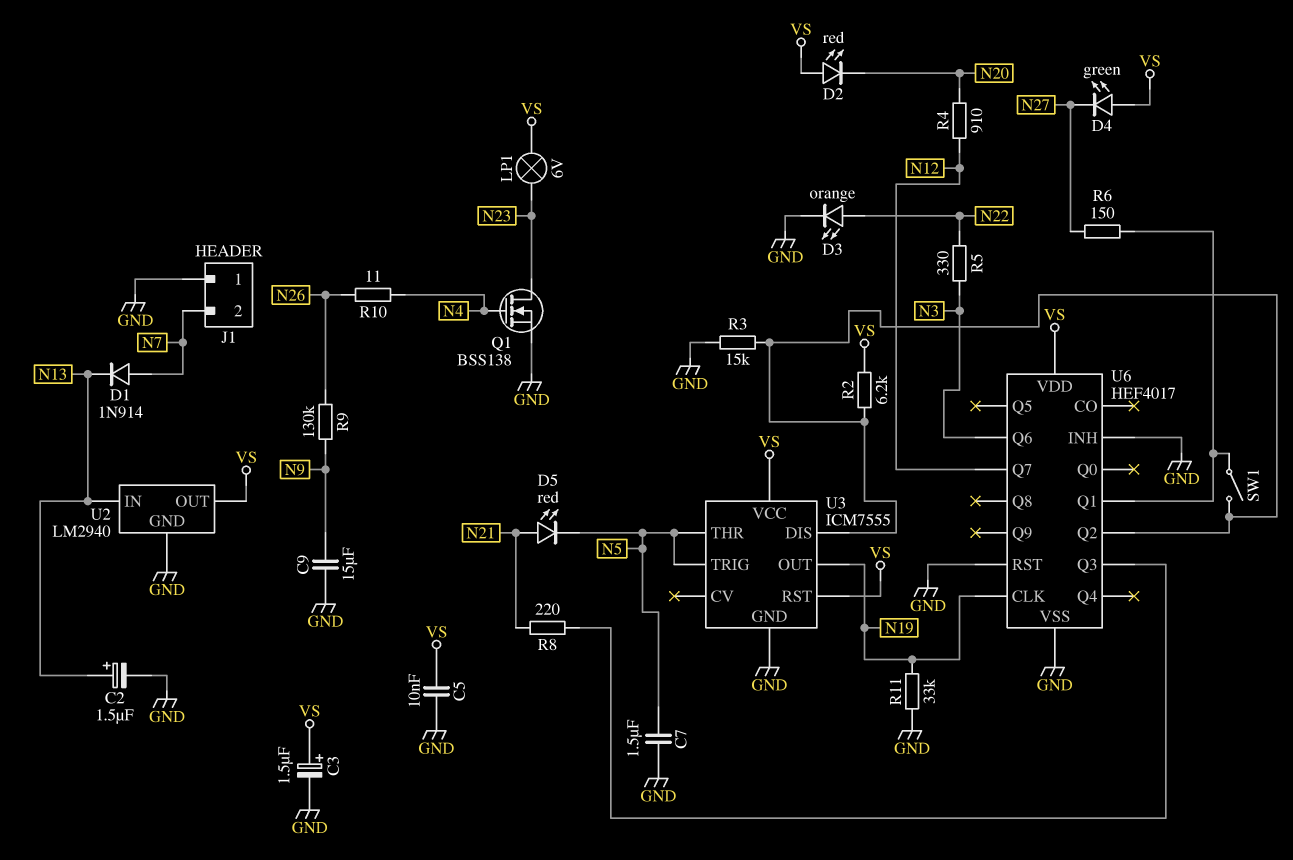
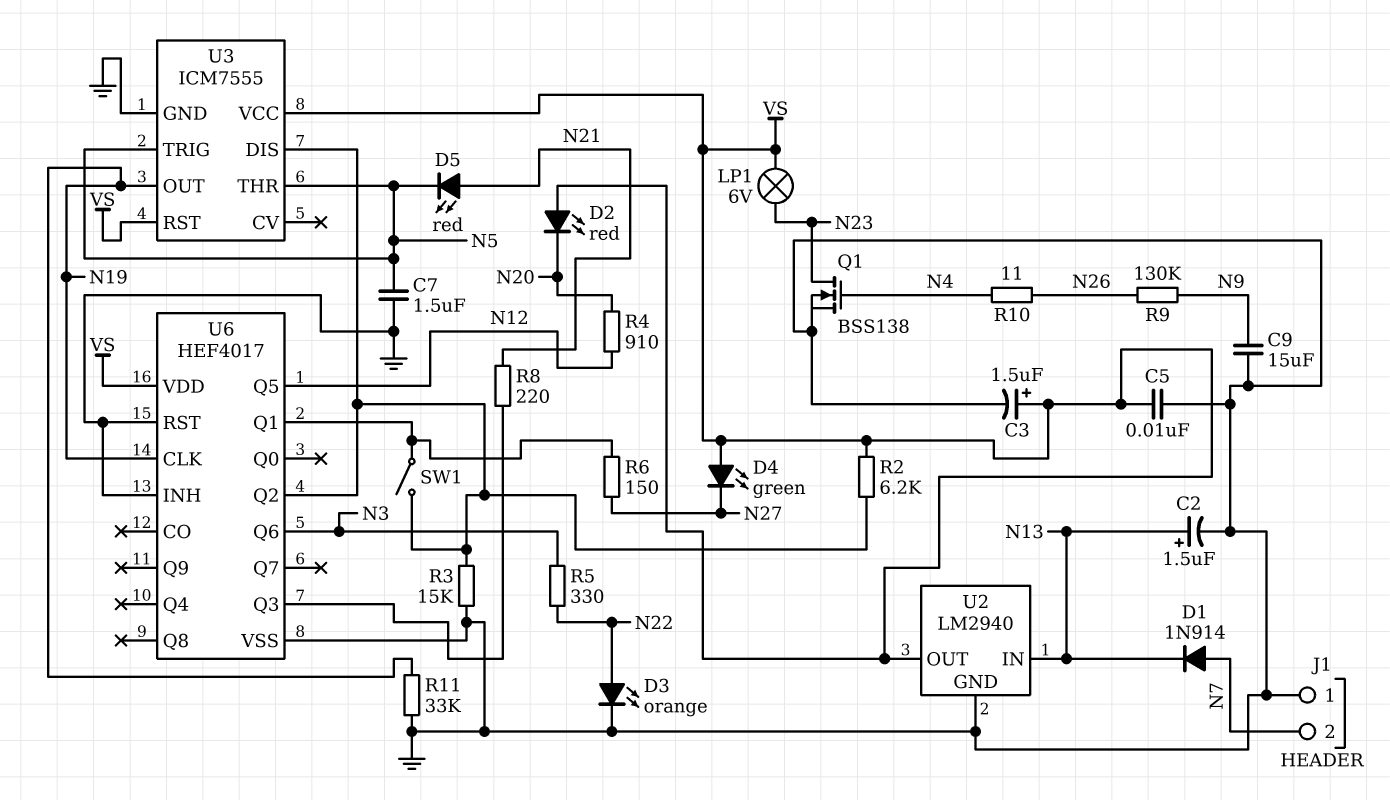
U6 pin Q5: none -> N12
U6 pin Q7: N12 -> none

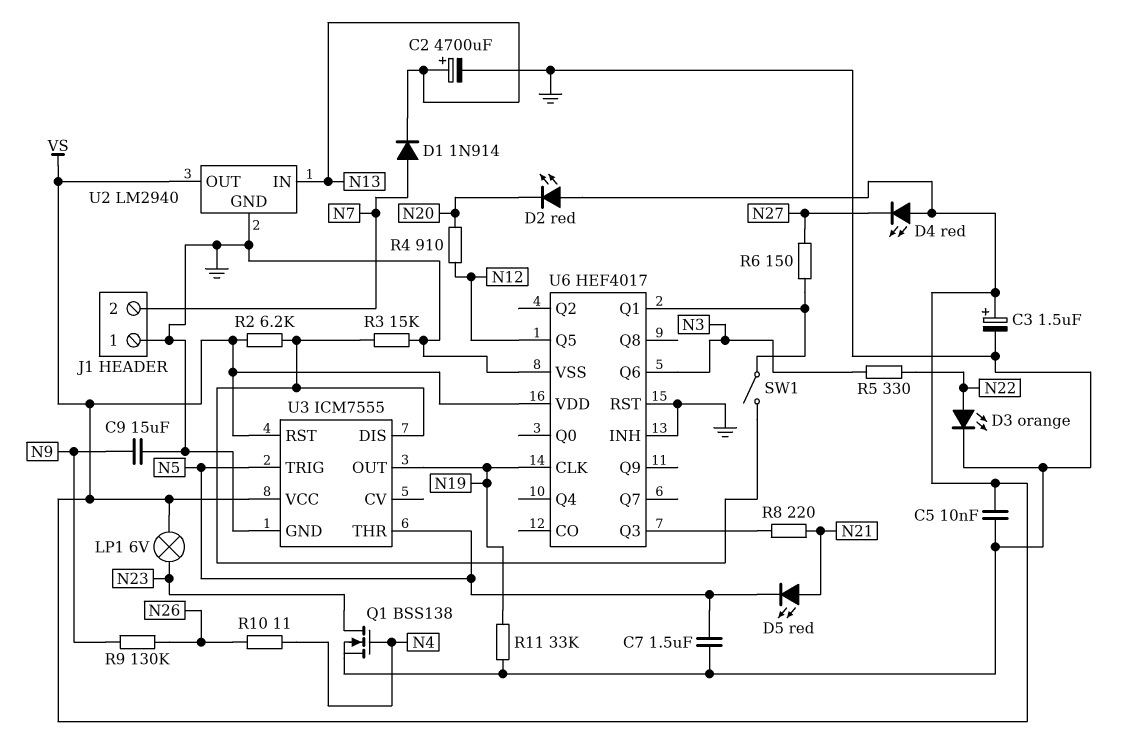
C2: 1.5uF (plus N13, minus GND) -> 4700uF (plus N13, minus GND)
D4: LED green (A VS, K N27) -> LED red (A VS, K N27)
U6 pin Q2: U3/DIS -> none

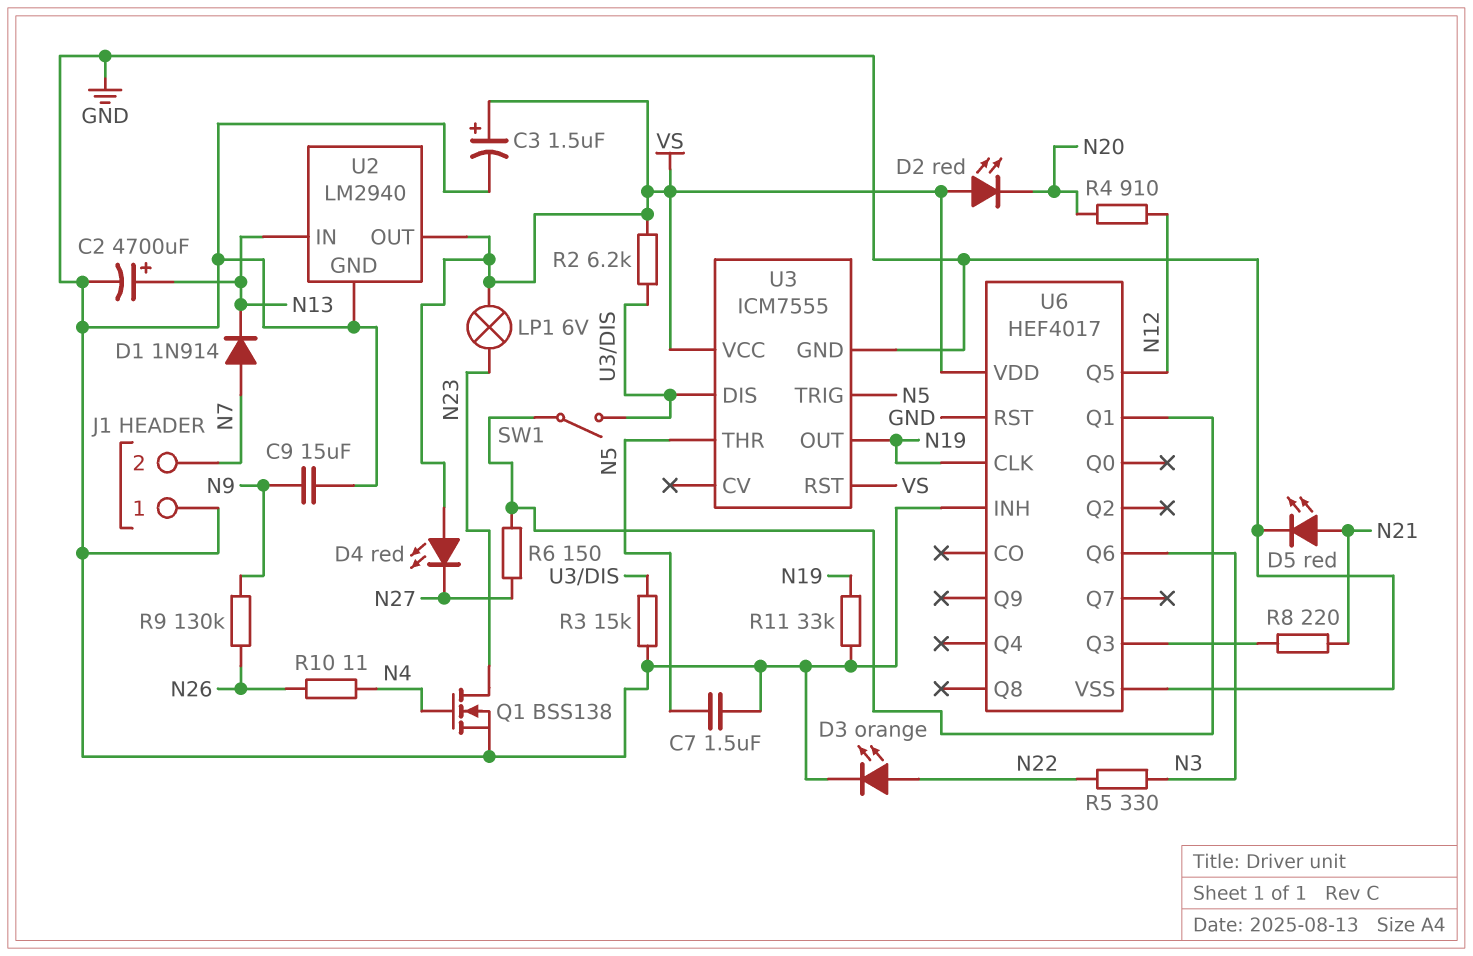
C5: 10nF (GND, VS) -> none
D5: LED red (A N21, K N5) -> LED red (A N21, K GND)

